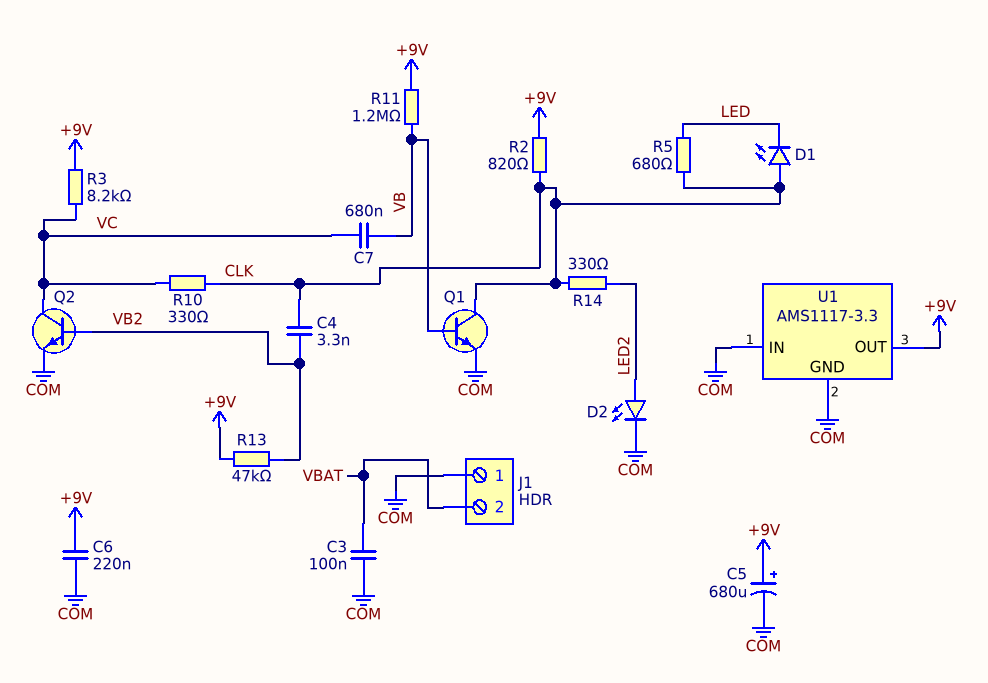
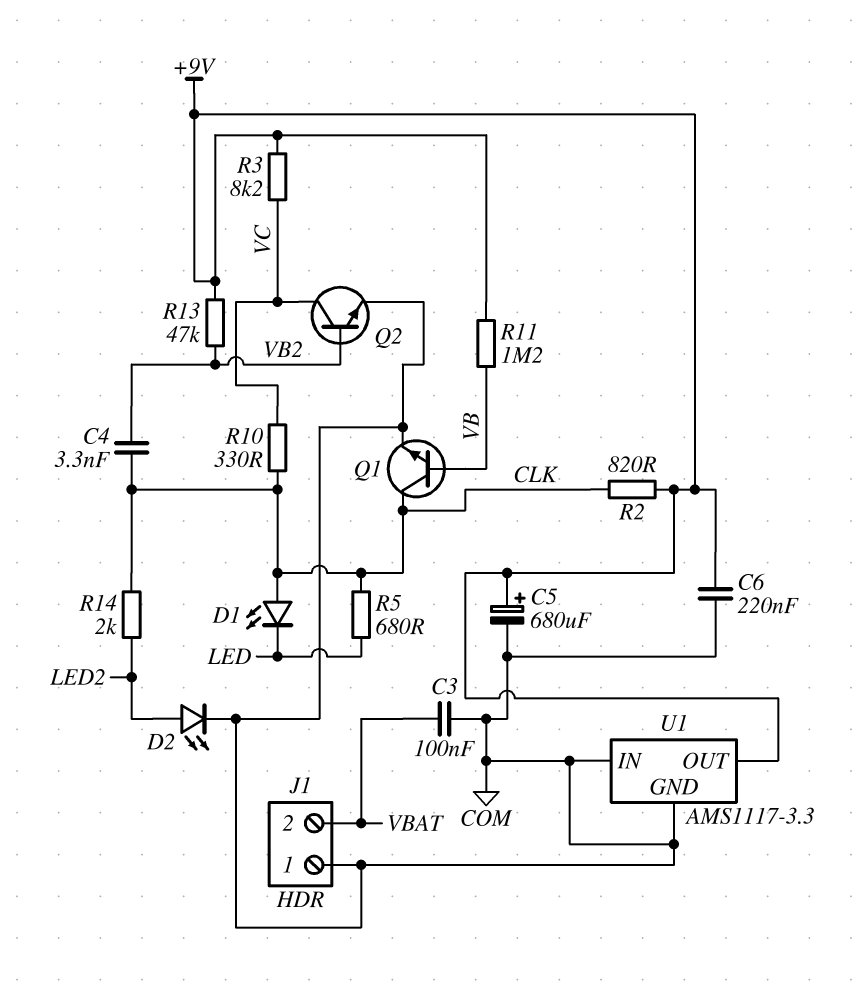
C7: 680nF (VB, VC) -> none
R14: 330 (CLK, LED2) -> 2k (CLK, LED2)

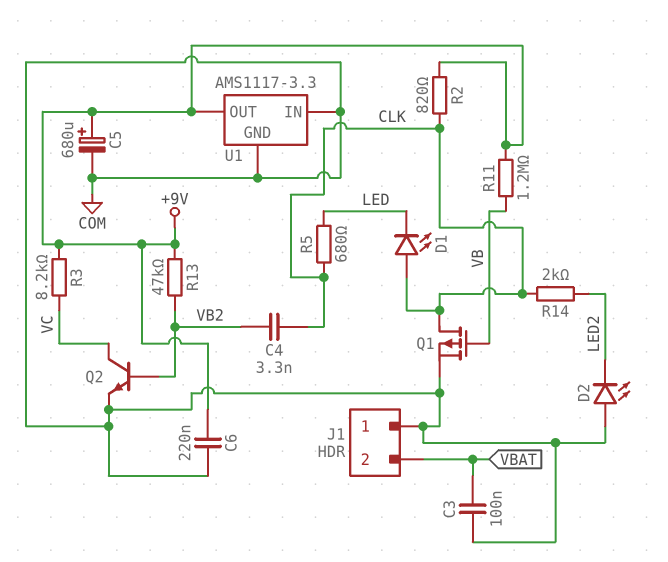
D2: LED (A LED2, K COM) -> LED (A COM, K LED2)
Q1: NPN (B VB, C CLK, E COM) -> PMOS (G VB, D CLK, S COM)
R10: 330 (CLK, VC) -> none

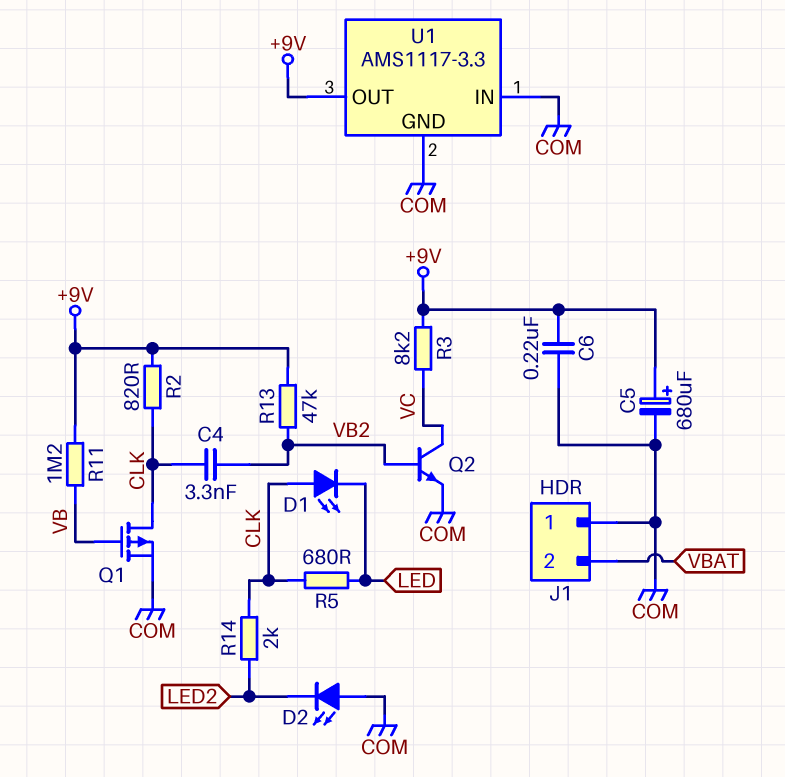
C3: 100nF (COM, VBAT) -> none

